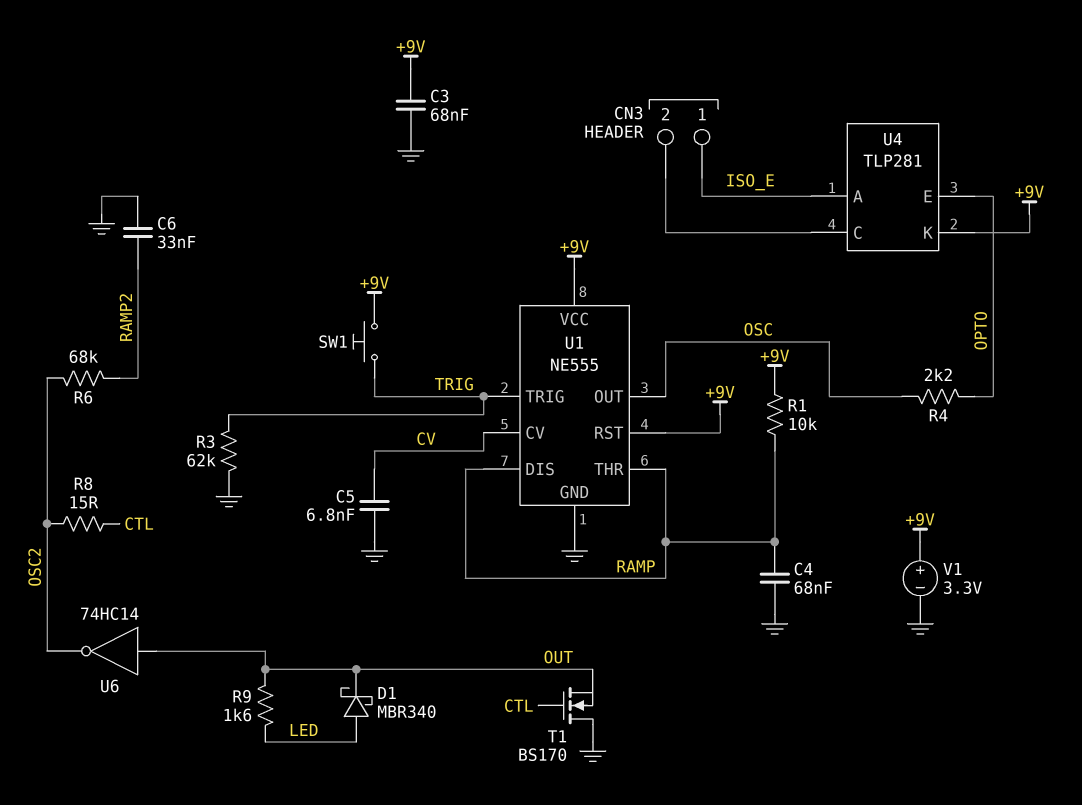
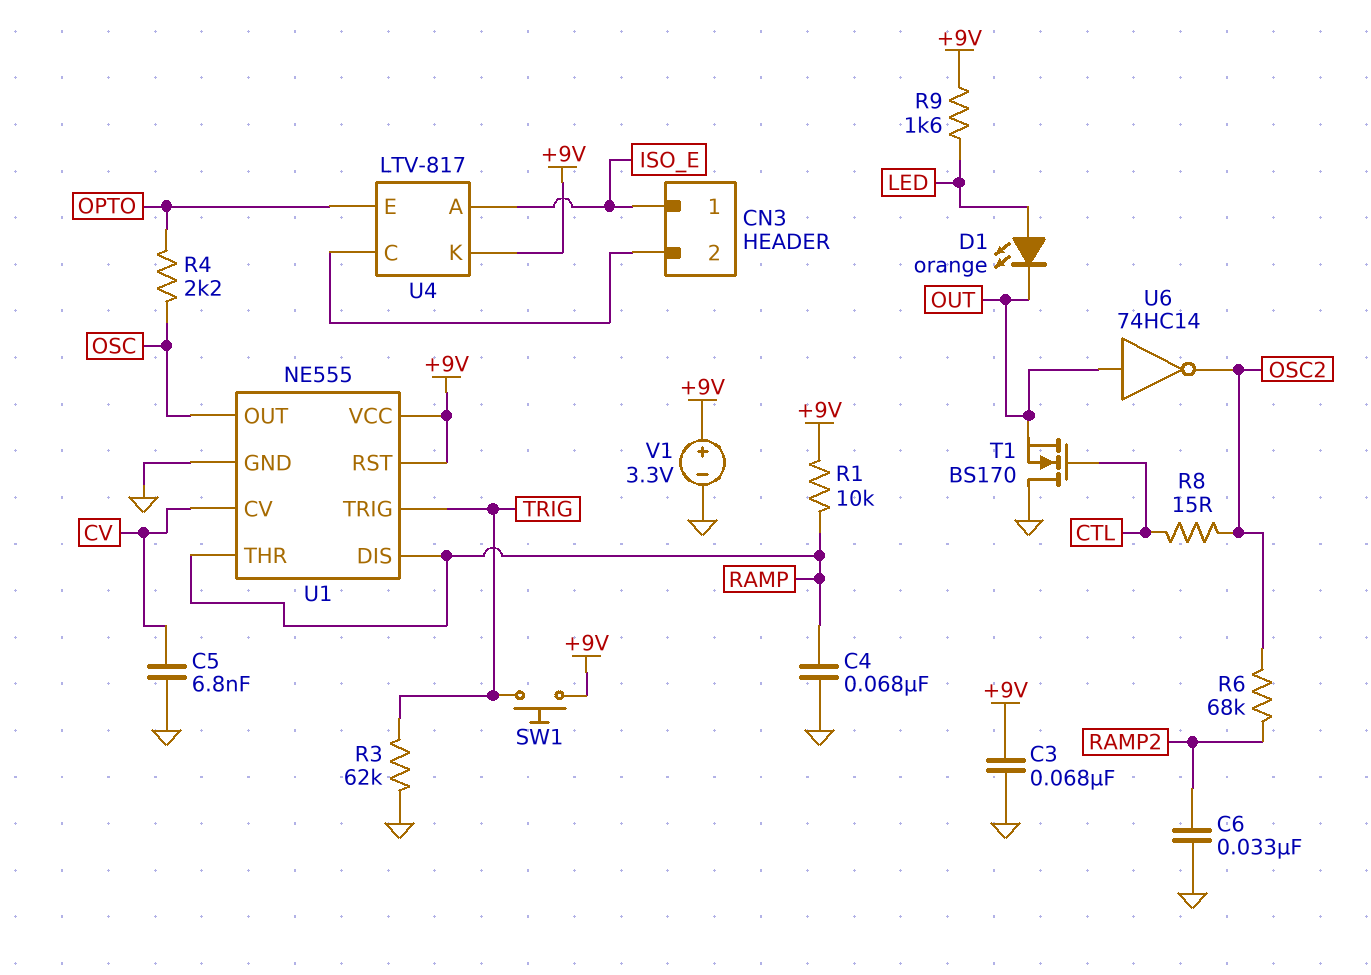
D1: schottky MBR340 (A LED, K OUT) -> LED orange (A LED, K OUT)
R9: 1.6k (LED, OUT) -> 1.6k (+9V, LED)
U4: TLP281 -> LTV-817

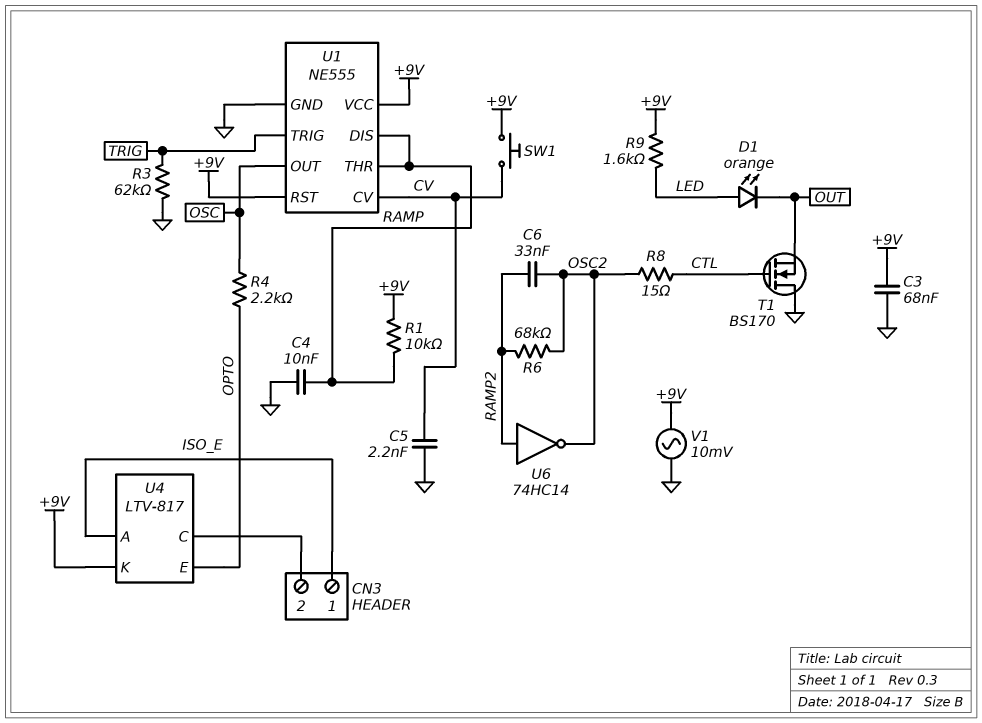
C4: 68nF (GND, RAMP) -> 10nF (GND, RAMP)
C5: 6.8nF (CV, GND) -> 2.2nF (CV, GND)
C6: 33nF (GND, RAMP2) -> 33nF (OSC2, RAMP2)
SW1: button (+9V, TRIG) -> button (+9V, CV)
U6: NOT 74HC14 (in OUT, out OSC2) -> NOT 74HC14 (in RAMP2, out OSC2)
V1: 3.3V (plus +9V, minus GND) -> AC 10mV (+9V, GND)

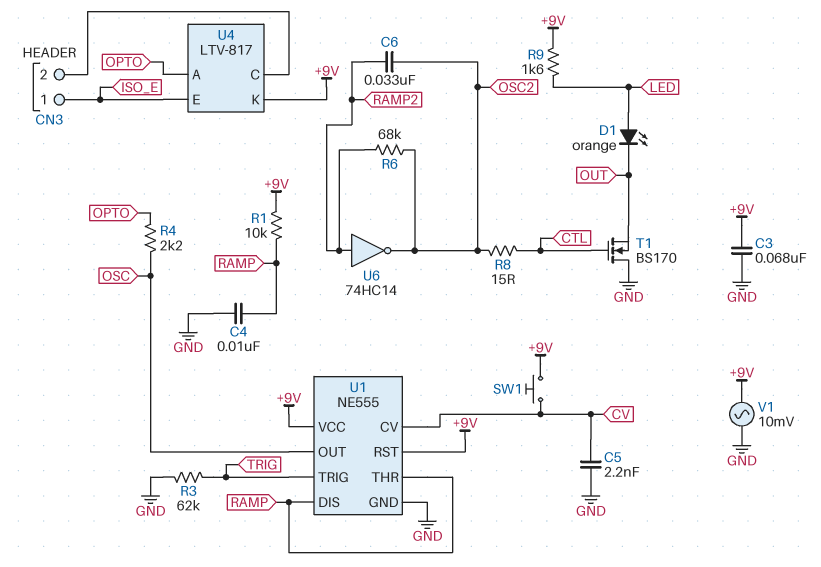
U4 pin A: ISO_E -> OPTO
U4 pin E: OPTO -> ISO_E

